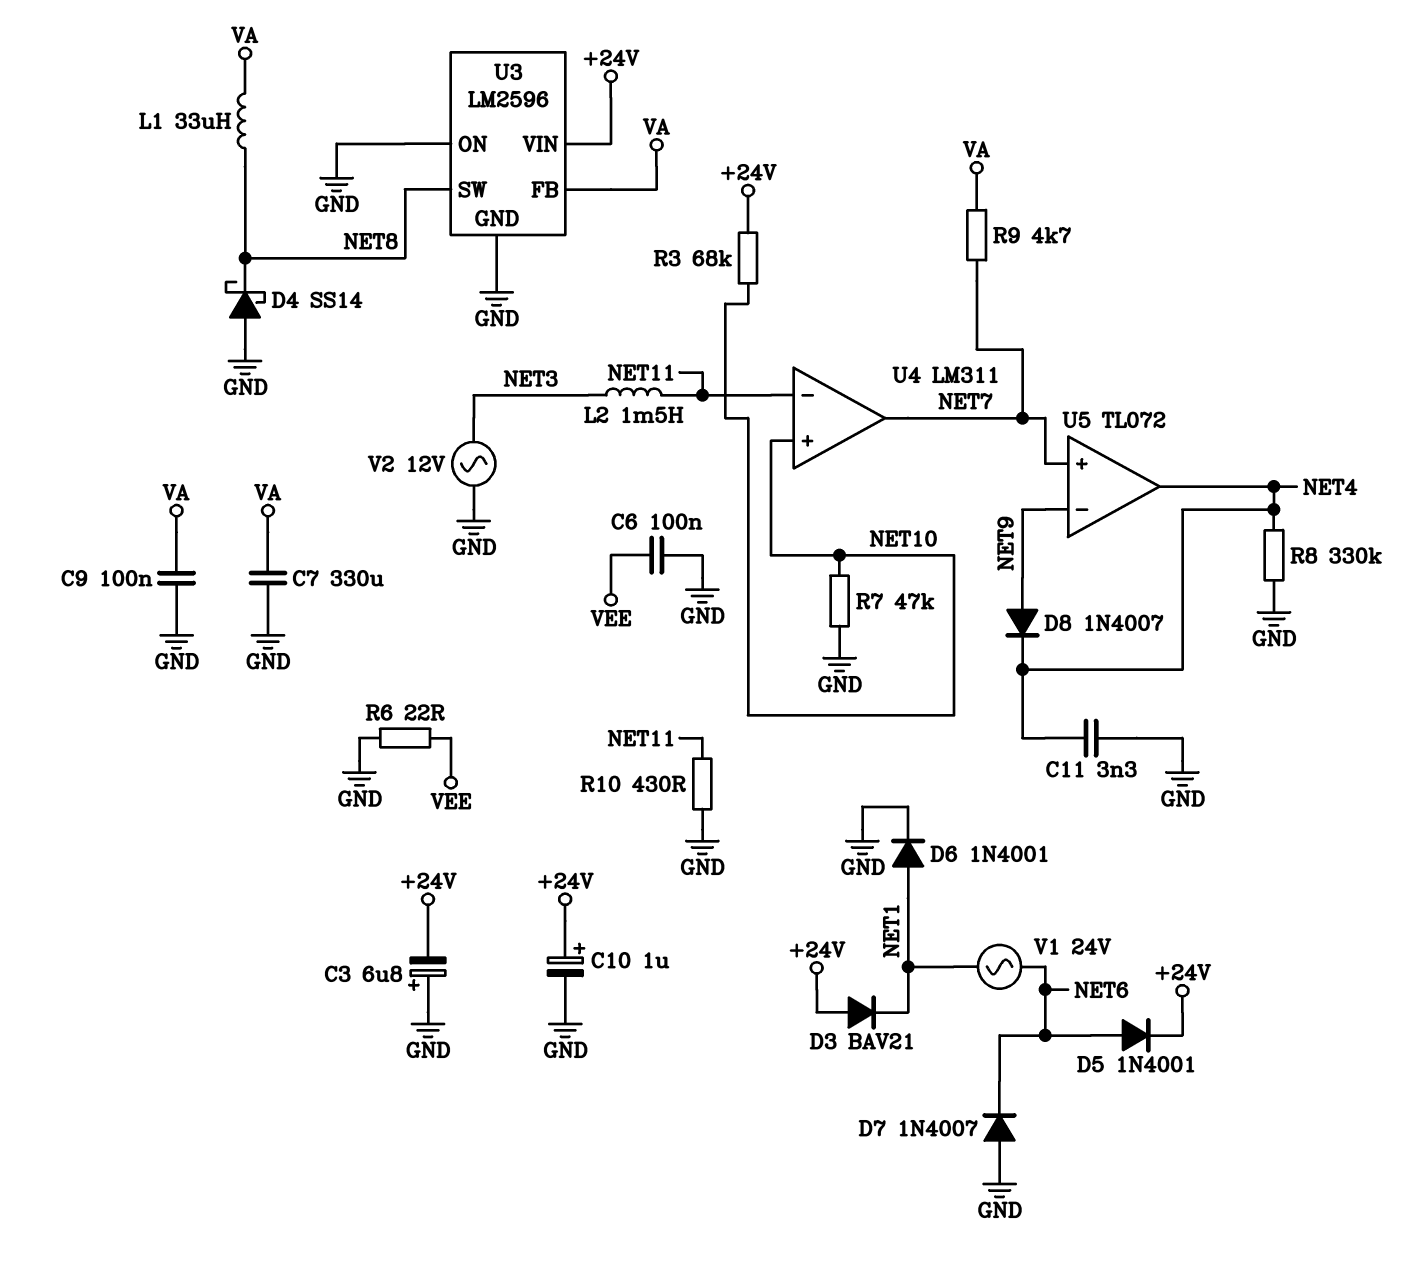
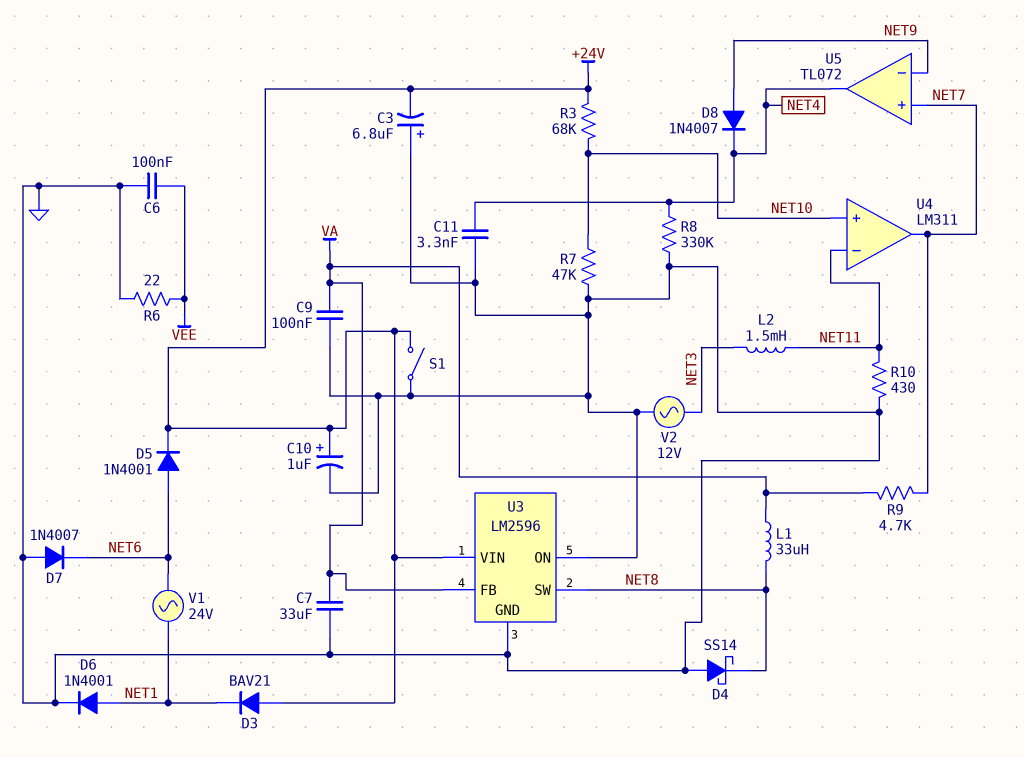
C7: 330uF (GND, VA) -> 33uF (GND, VA)
S1: none -> switch (+24V, GND)

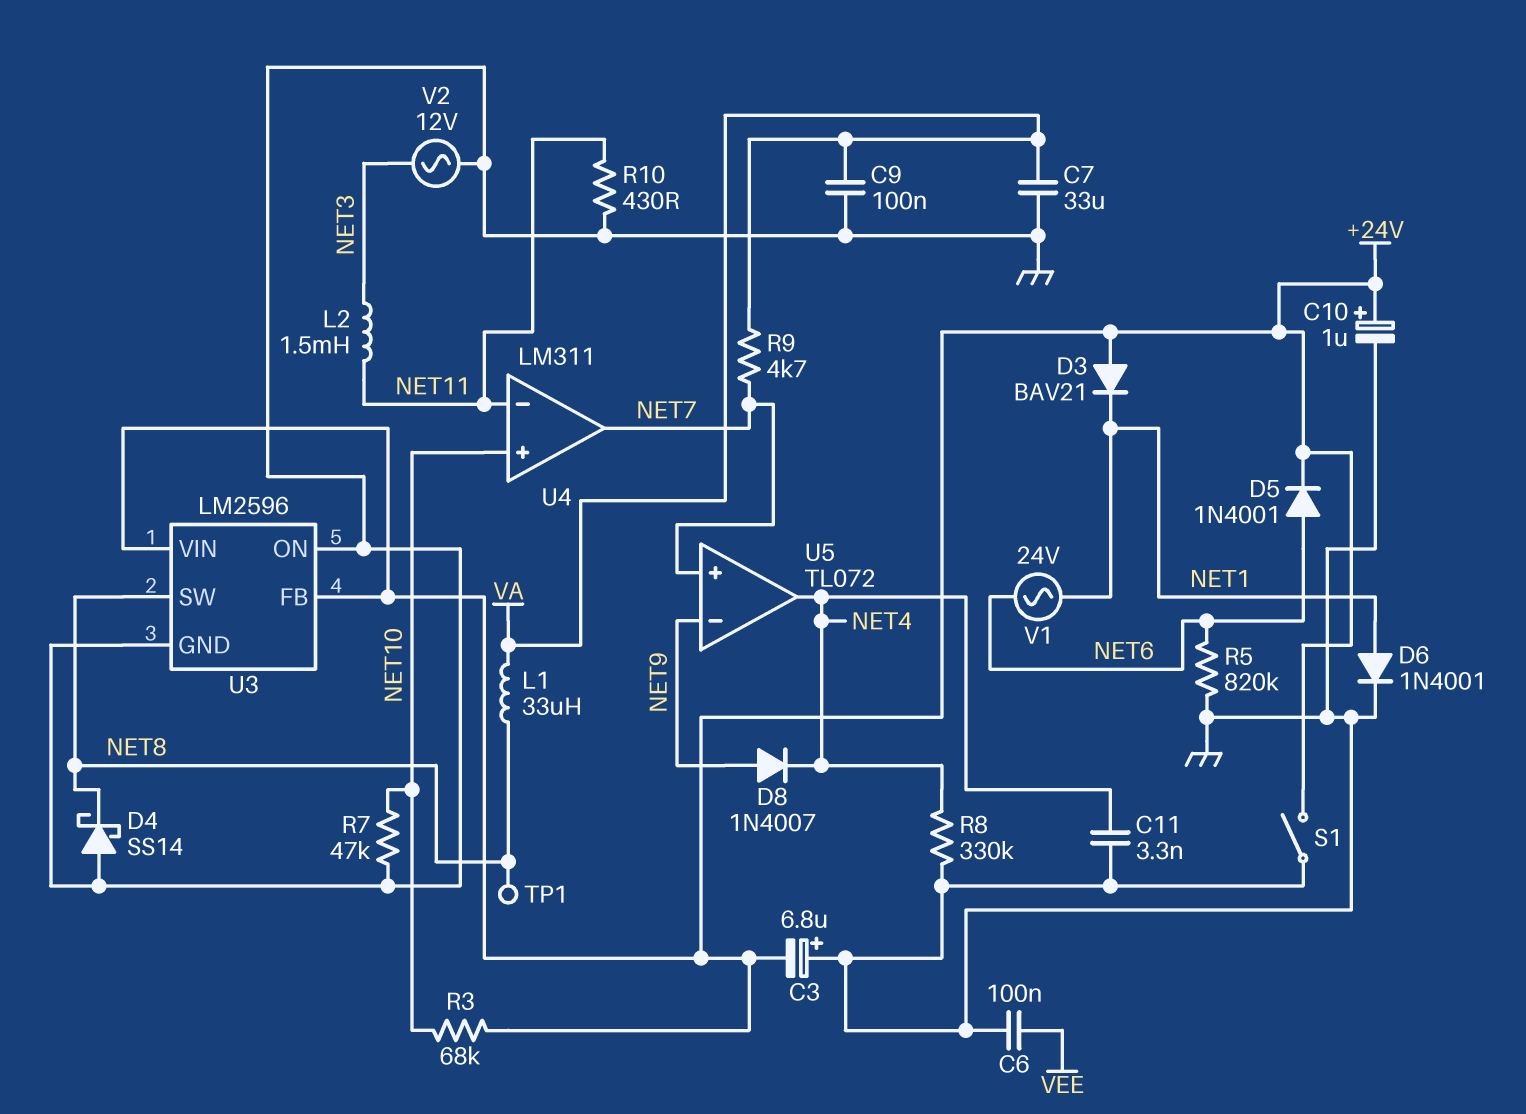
D7: diode 1N4007 (A GND, K NET6) -> none
R5: none -> 820k (GND, NET6)
R6: 22 (GND, VEE) -> none
TP1: none -> test point (NET8)
U3 pin FB: VA -> +24V

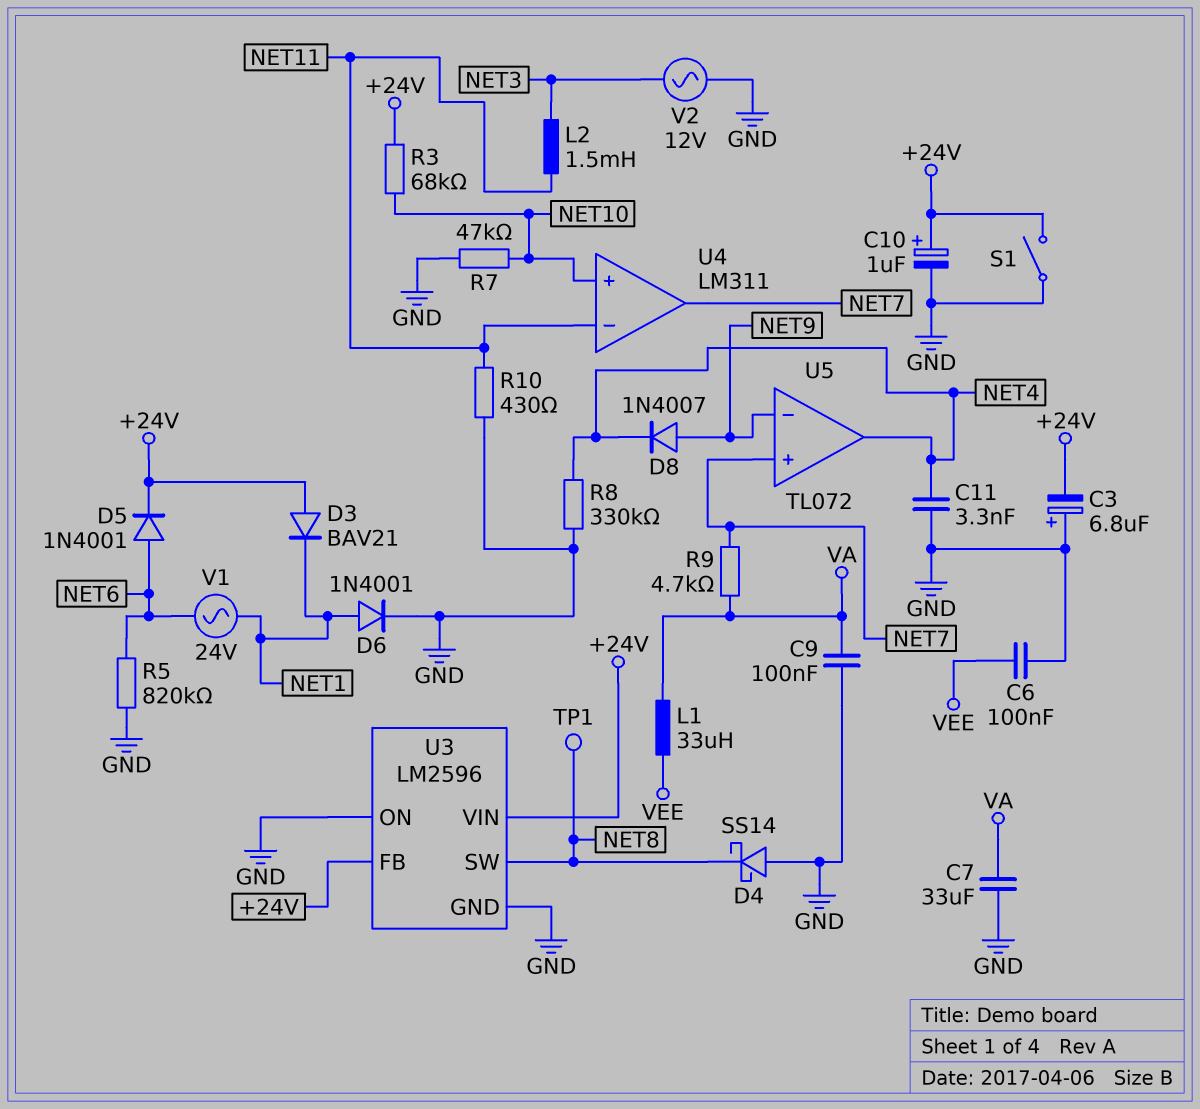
L1: 33uH (NET8, VA) -> 33uH (VA, VEE)

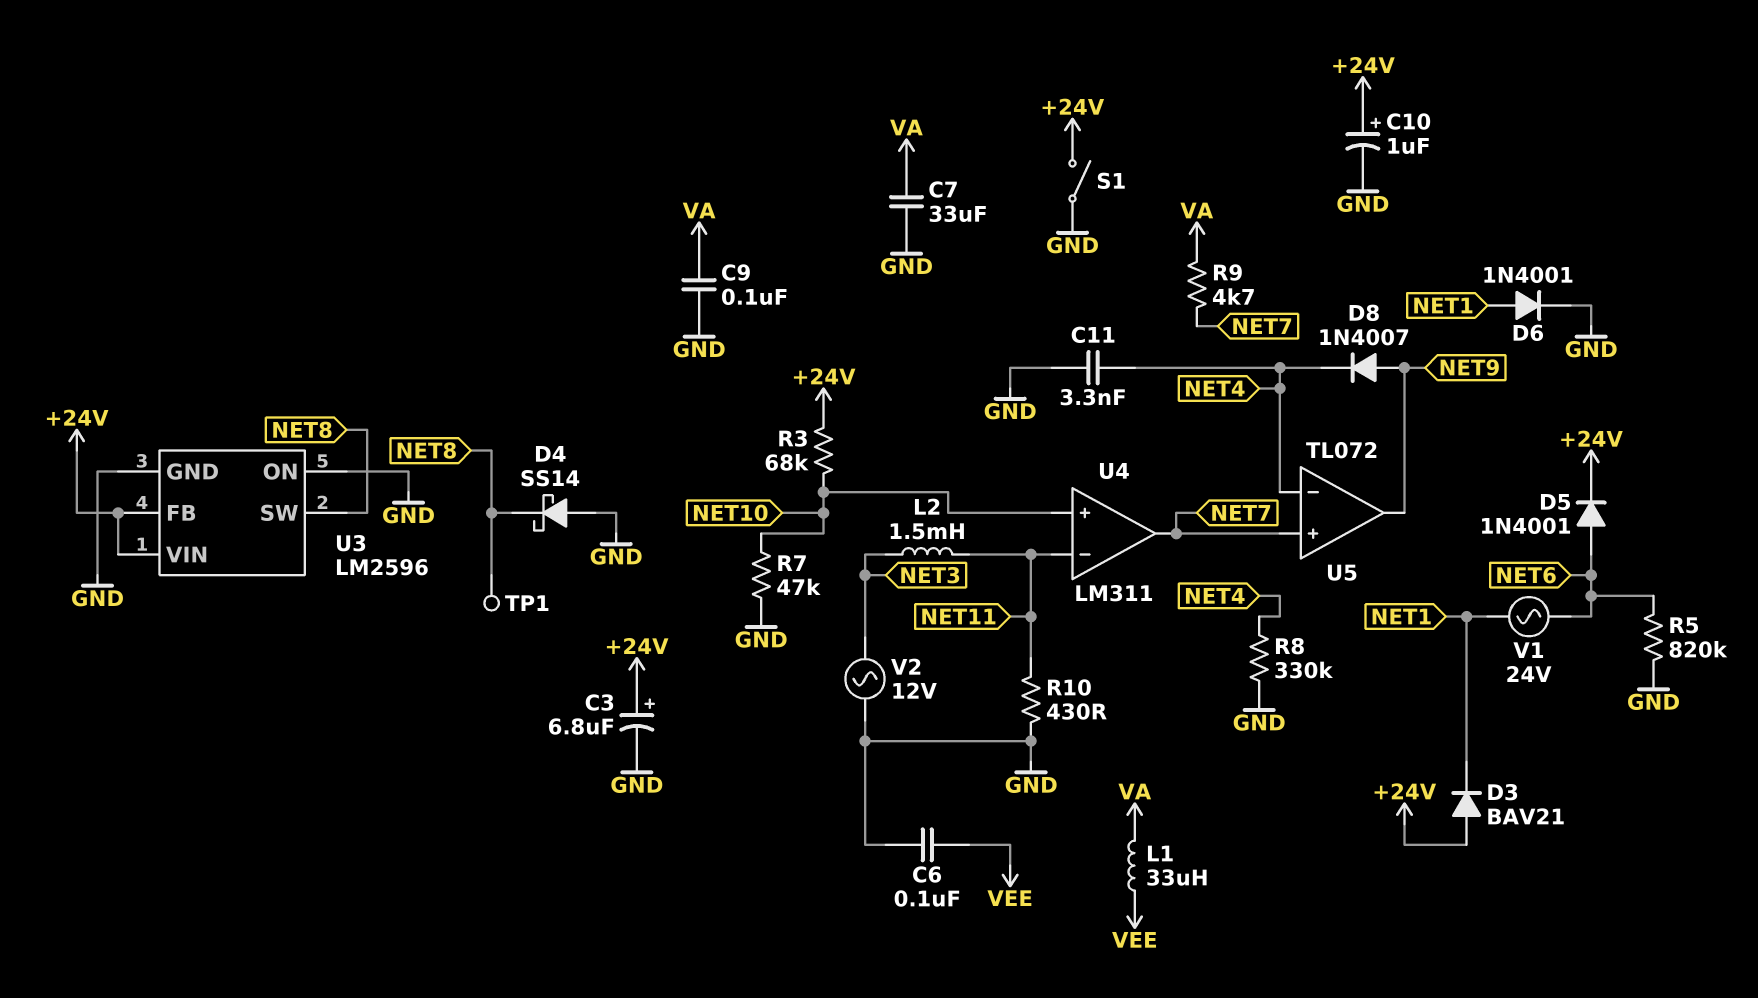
C3: 6.8uF (plus GND, minus +24V) -> 6.8uF (plus +24V, minus GND)
U5 pin in-: NET9 -> NET4
U5 pin out: NET4 -> NET9

